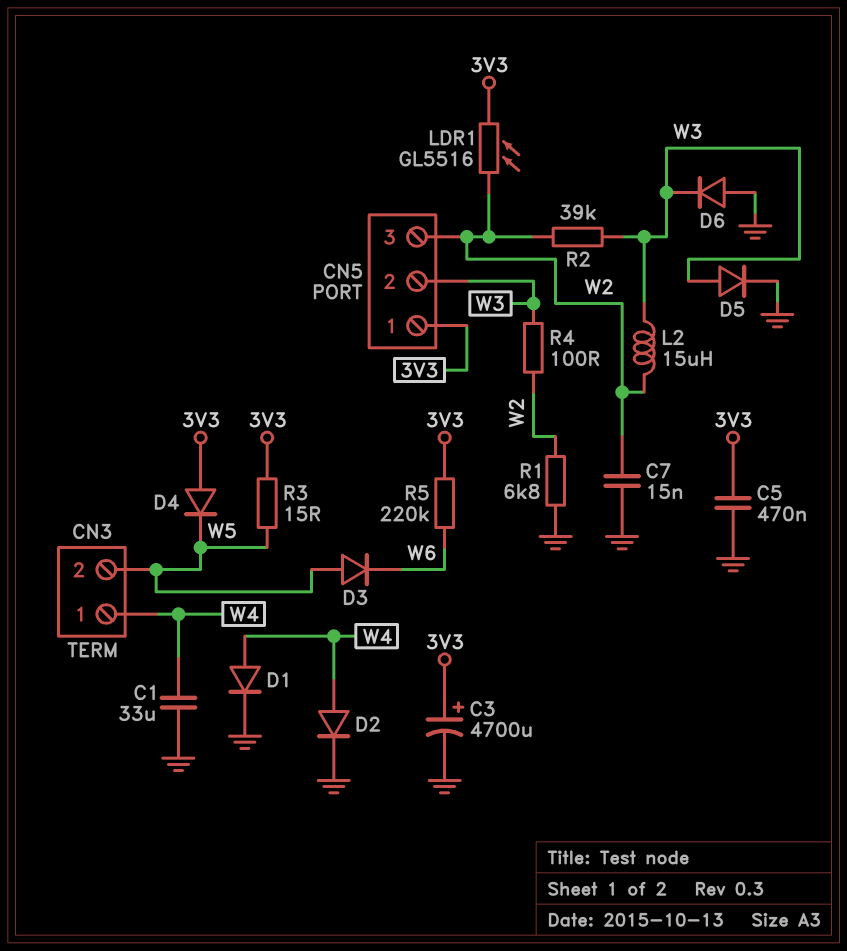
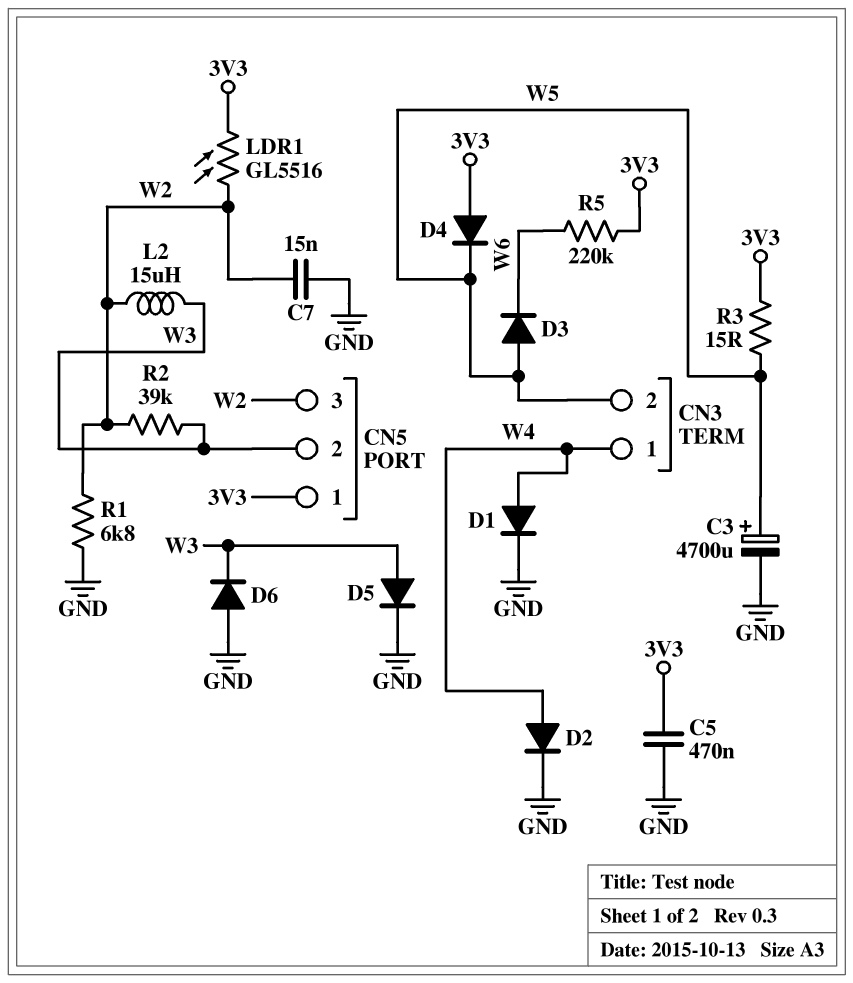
C1: 33uF (GND, W4) -> none
C3: 4700uF (plus 3V3, minus GND) -> 4700uF (plus W5, minus GND)
R4: 100 (W2, W3) -> none

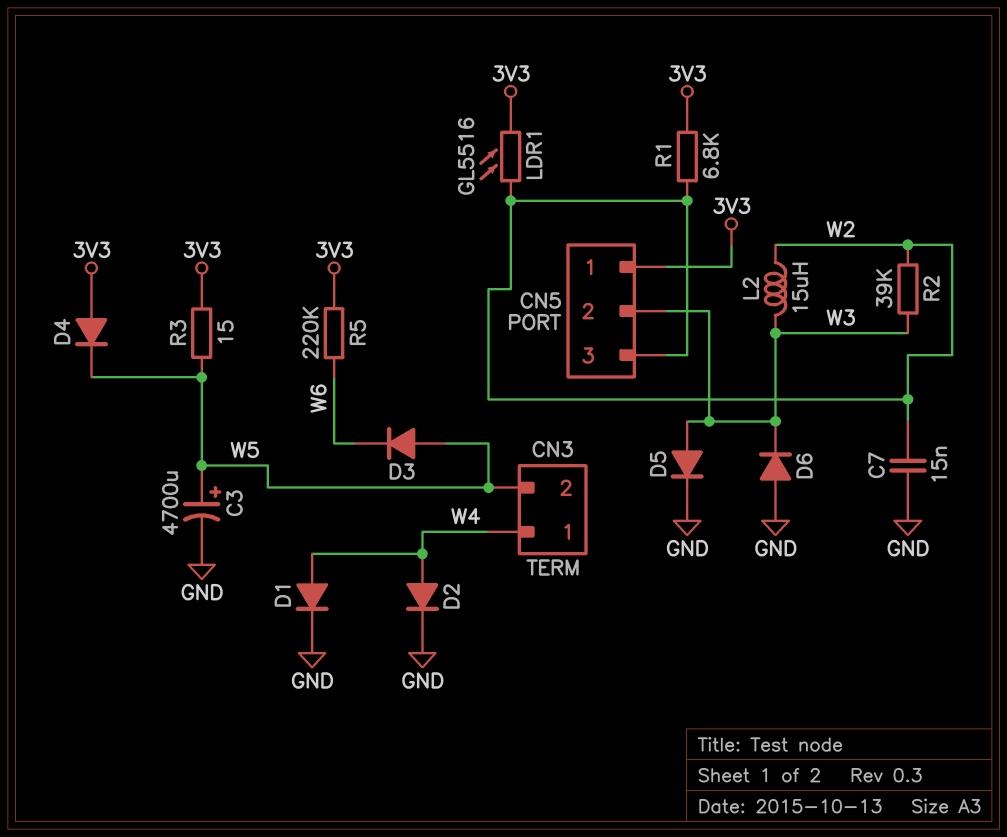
C5: 470nF (3V3, GND) -> none
R1: 6.8k (GND, W2) -> 6.8k (3V3, W2)

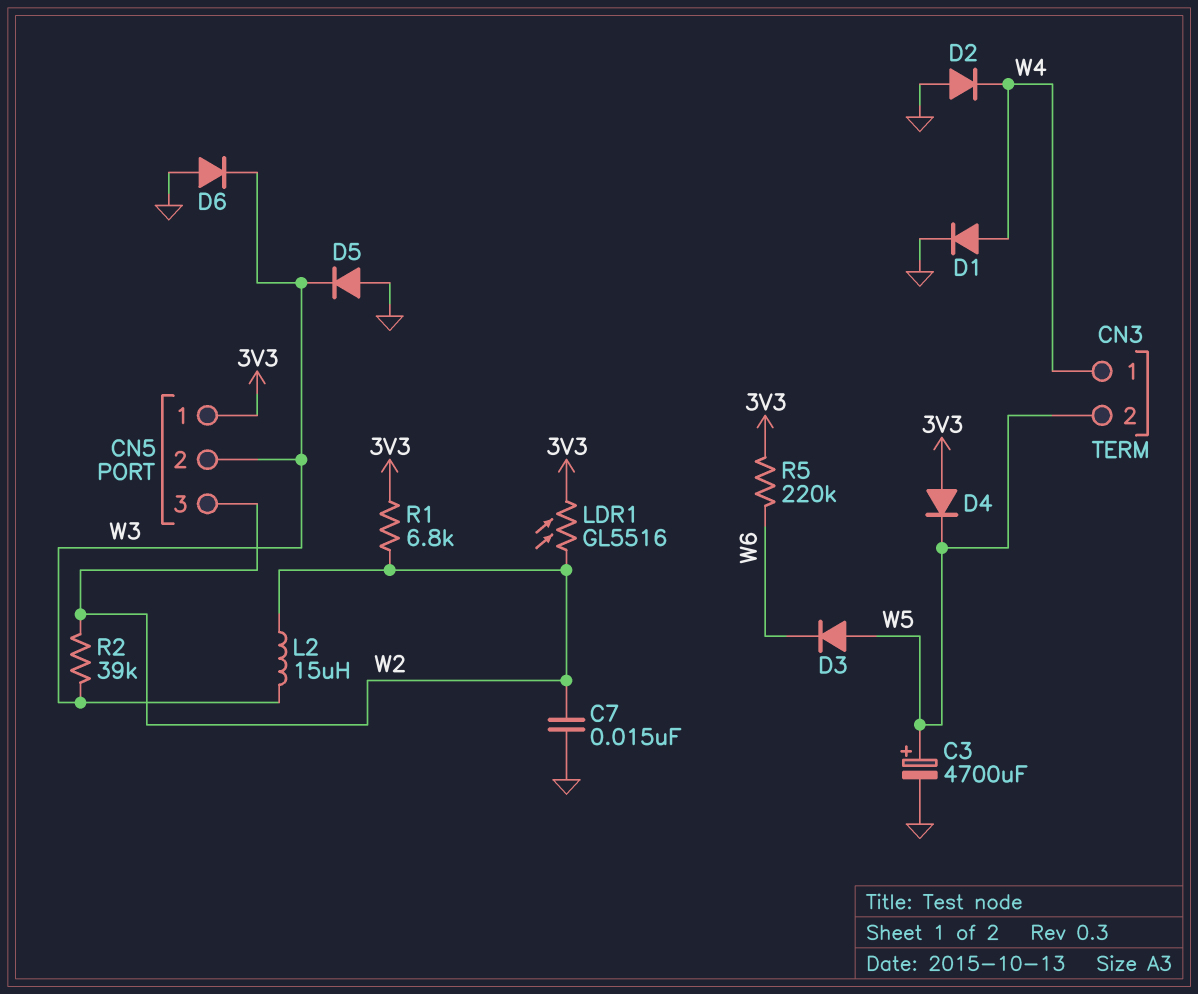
D2: diode (A W4, K GND) -> diode (A GND, K W4)
D5: diode (A W3, K GND) -> diode (A GND, K W3)
R3: 15 (3V3, W5) -> none

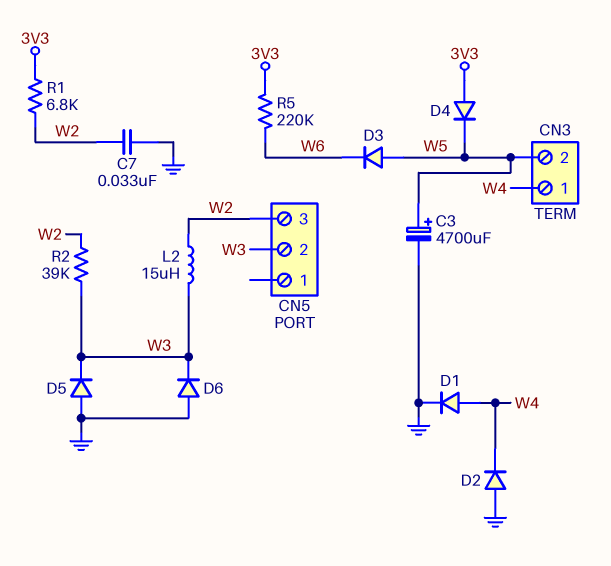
C7: 15nF (GND, W2) -> 33nF (GND, W2)
CN5 pin 1: 3V3 -> none
LDR1: GL5516 (3V3, W2) -> none

